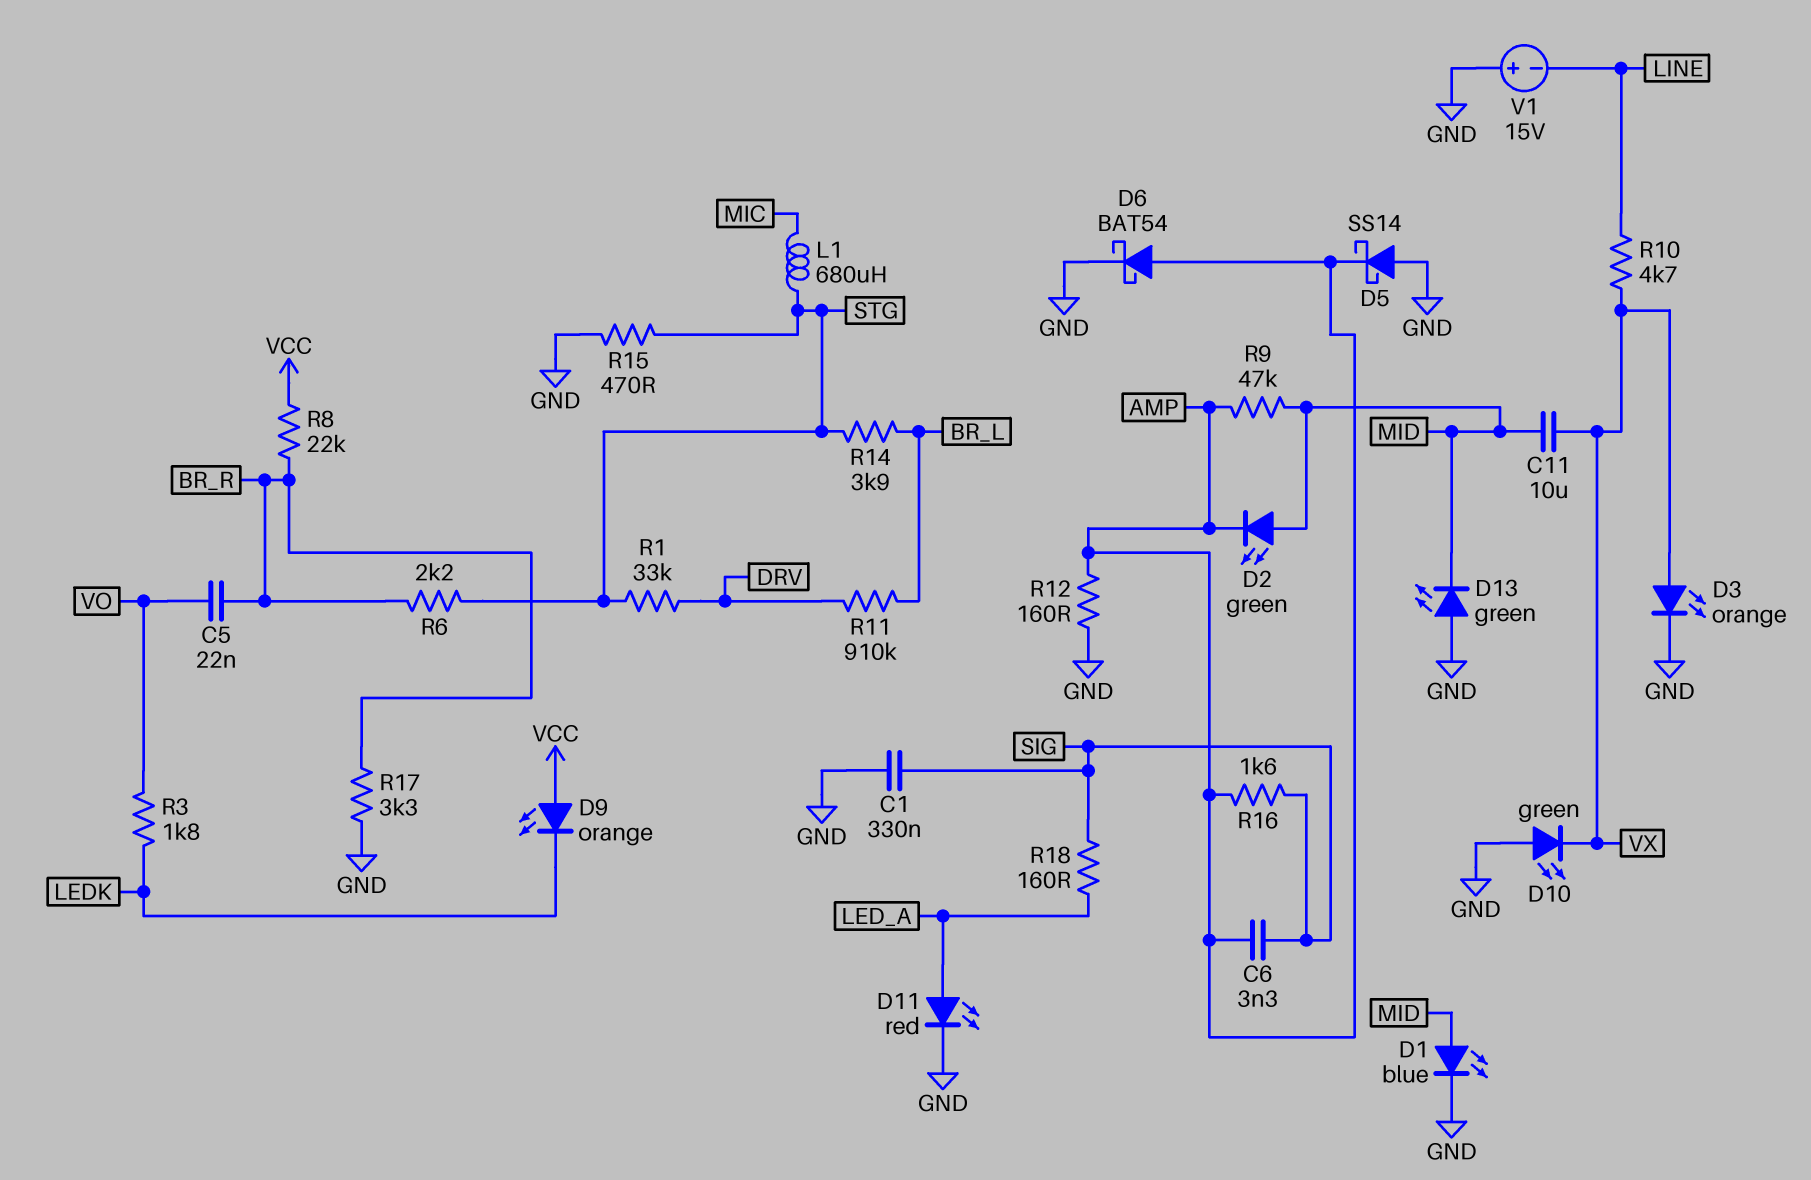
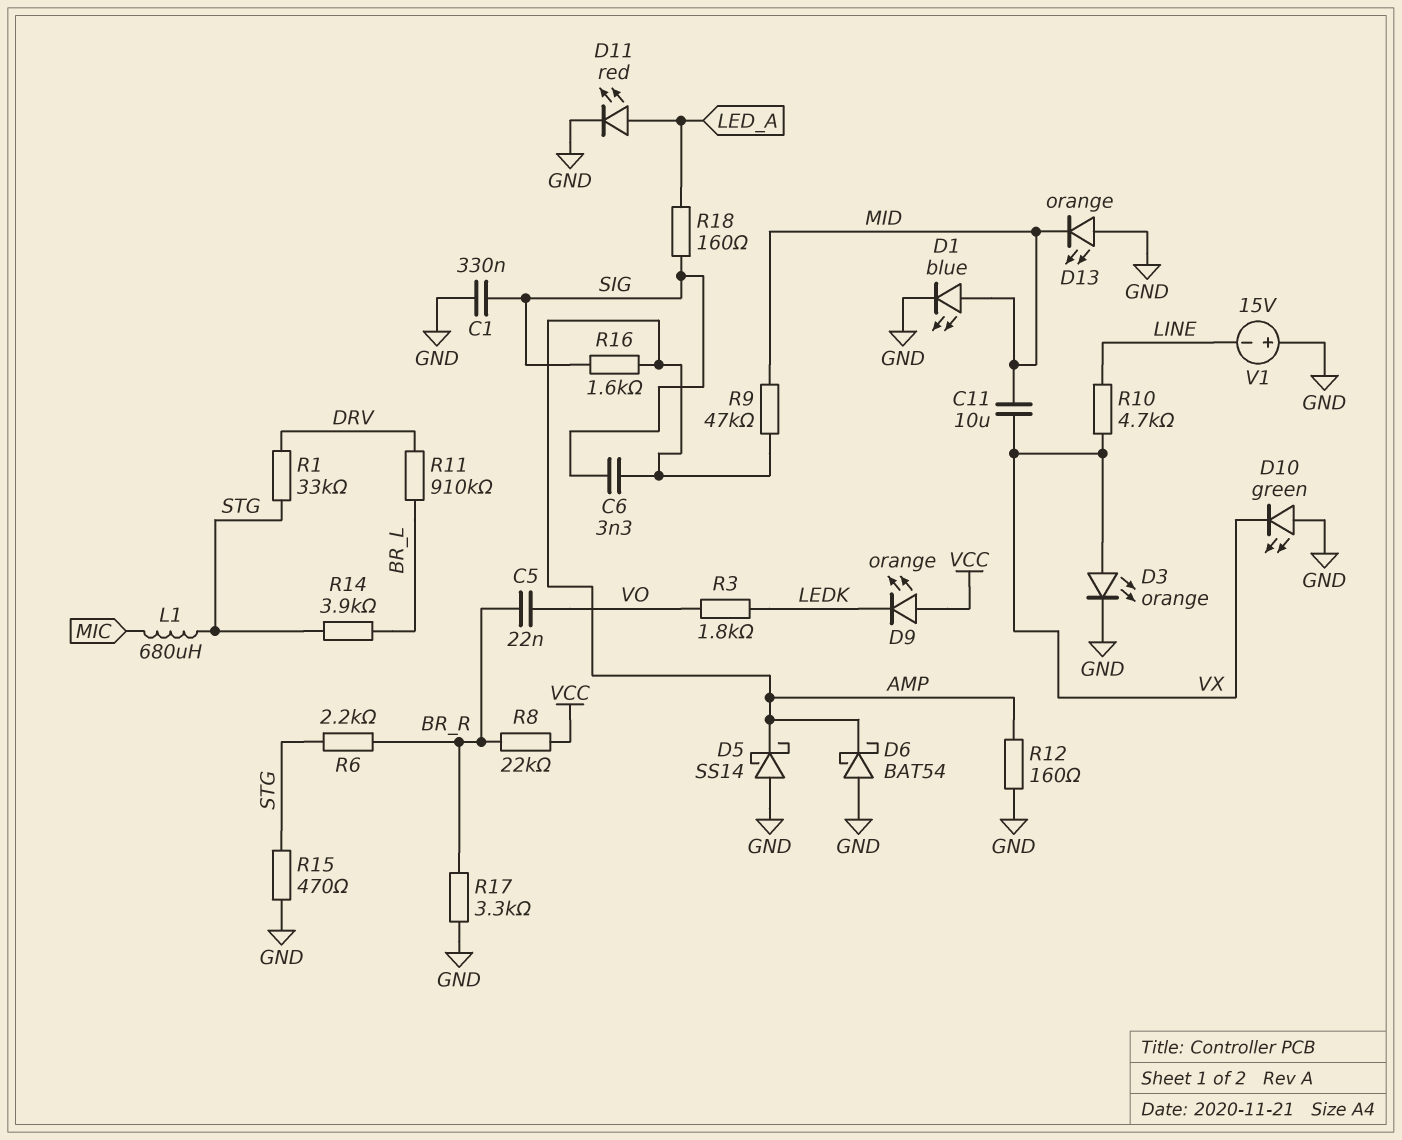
D2: LED green (A MID, K AMP) -> none
D6: schottky BAT54 (A AMP, K GND) -> schottky BAT54 (A GND, K AMP)
D13: LED green (A GND, K MID) -> LED orange (A GND, K MID)

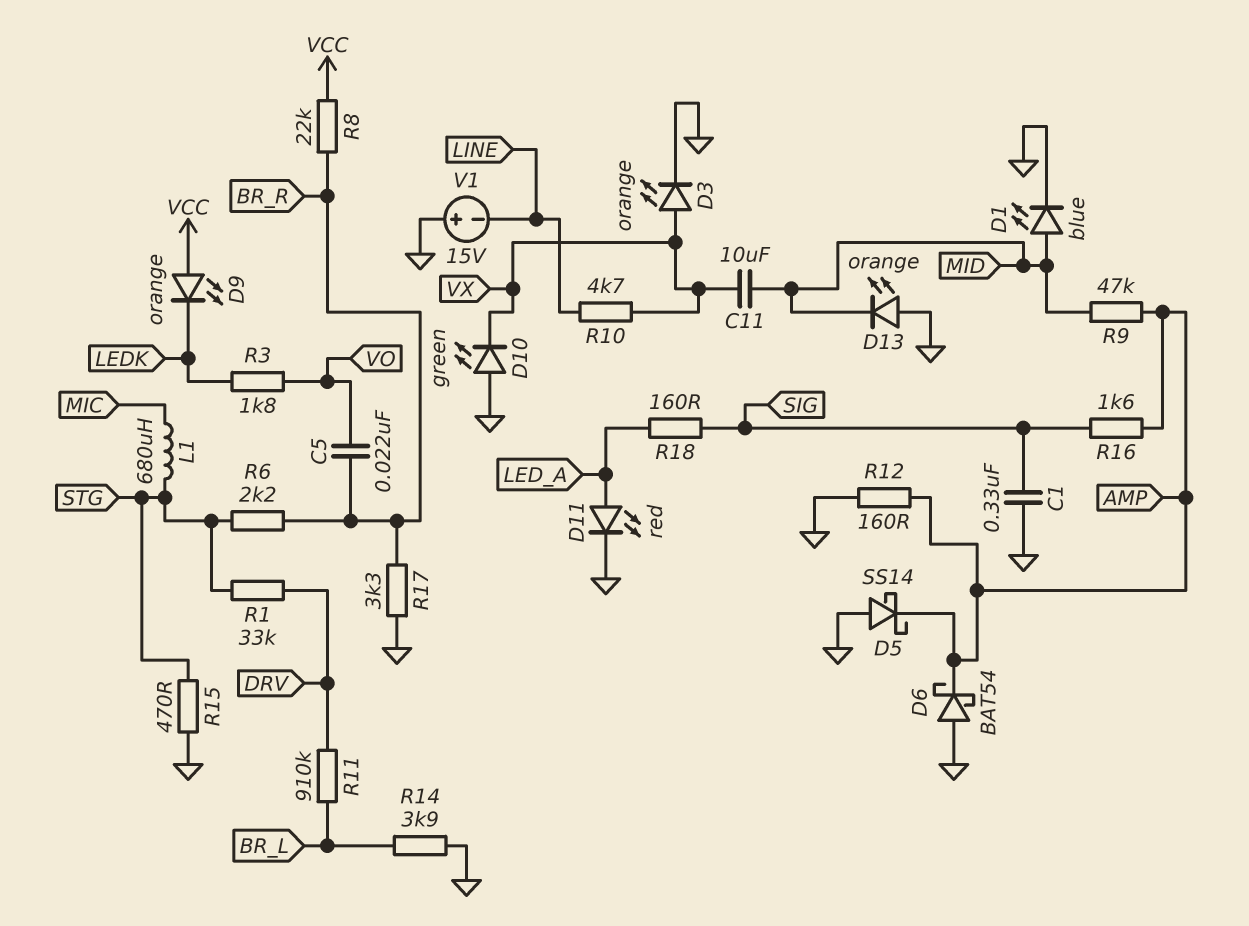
C6: 3.3nF (AMP, SIG) -> none
R14: 3.9k (BR_L, STG) -> 3.9k (BR_L, GND)

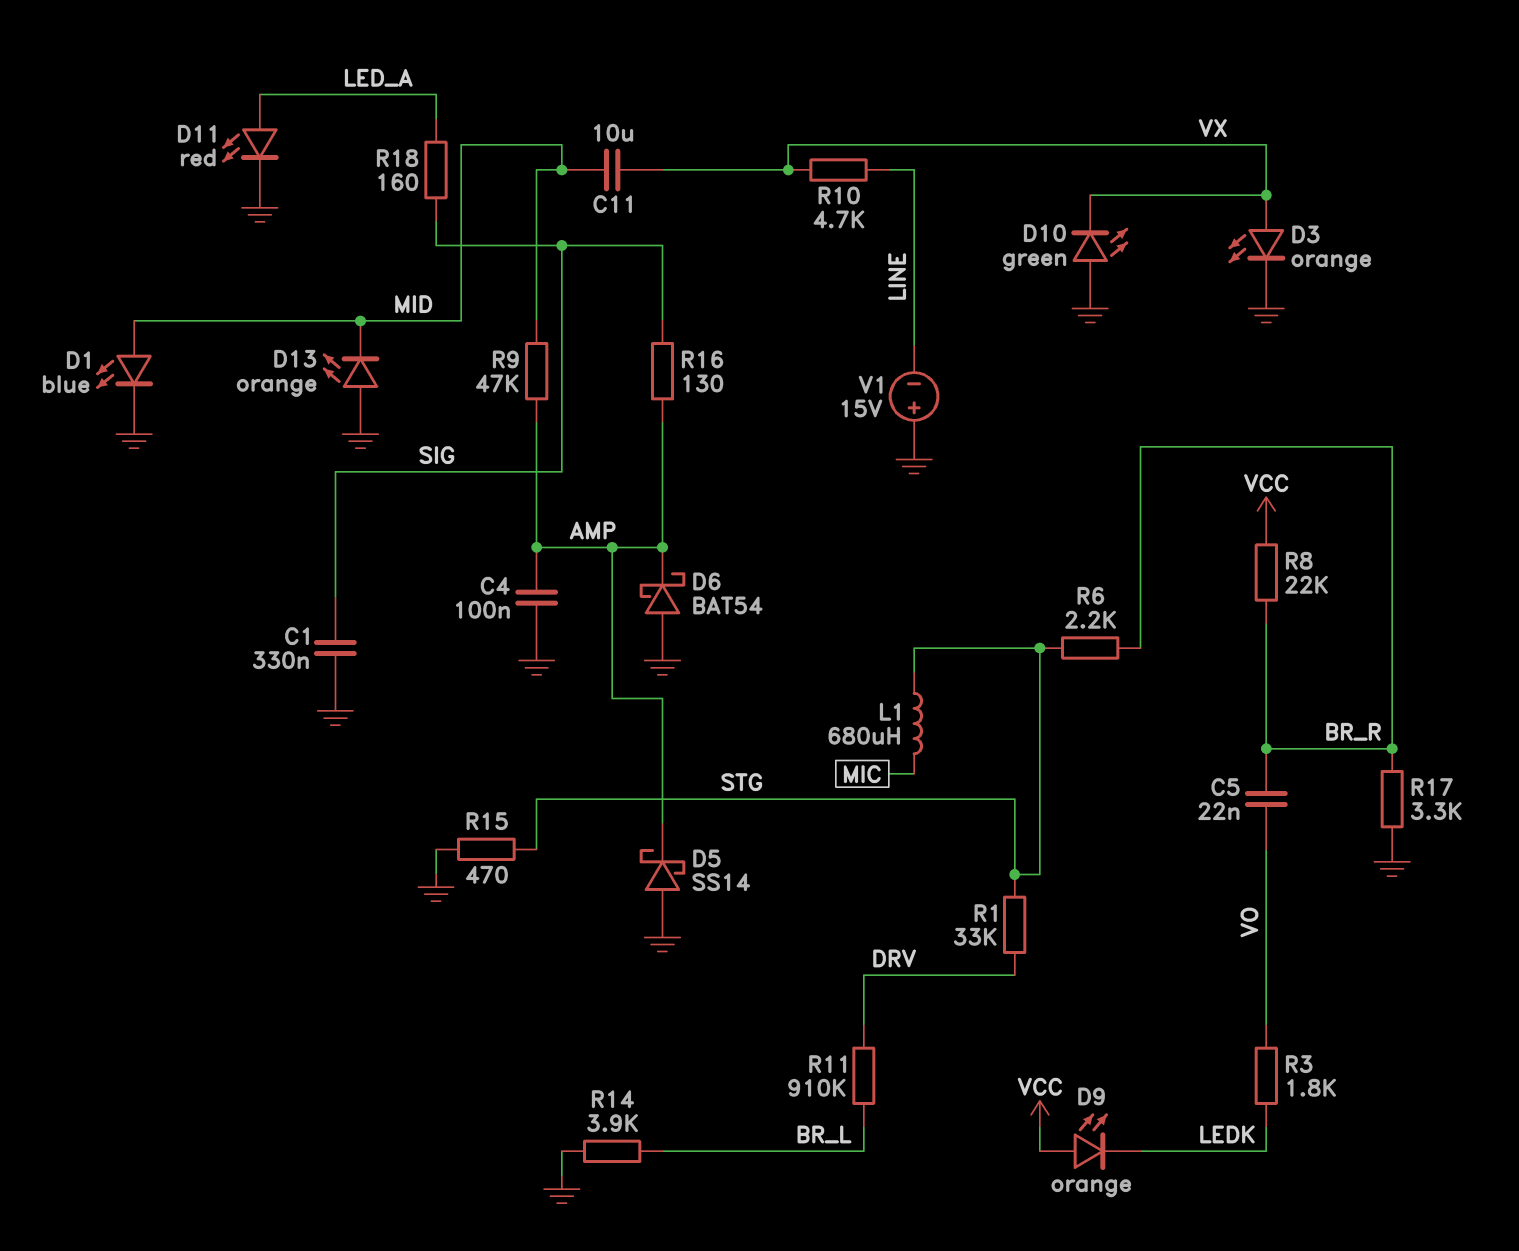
C4: none -> 100nF (AMP, GND)
R12: 160 (AMP, GND) -> none
R16: 1.6k (AMP, SIG) -> 130 (AMP, SIG)

